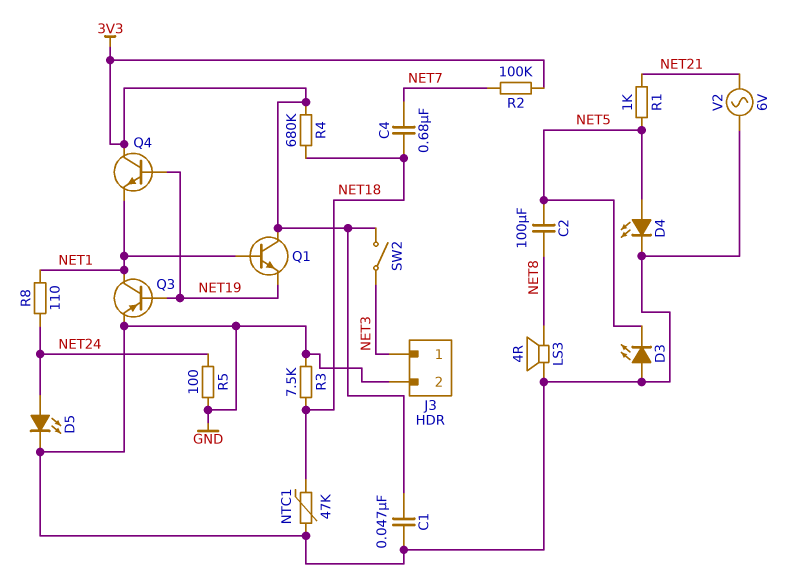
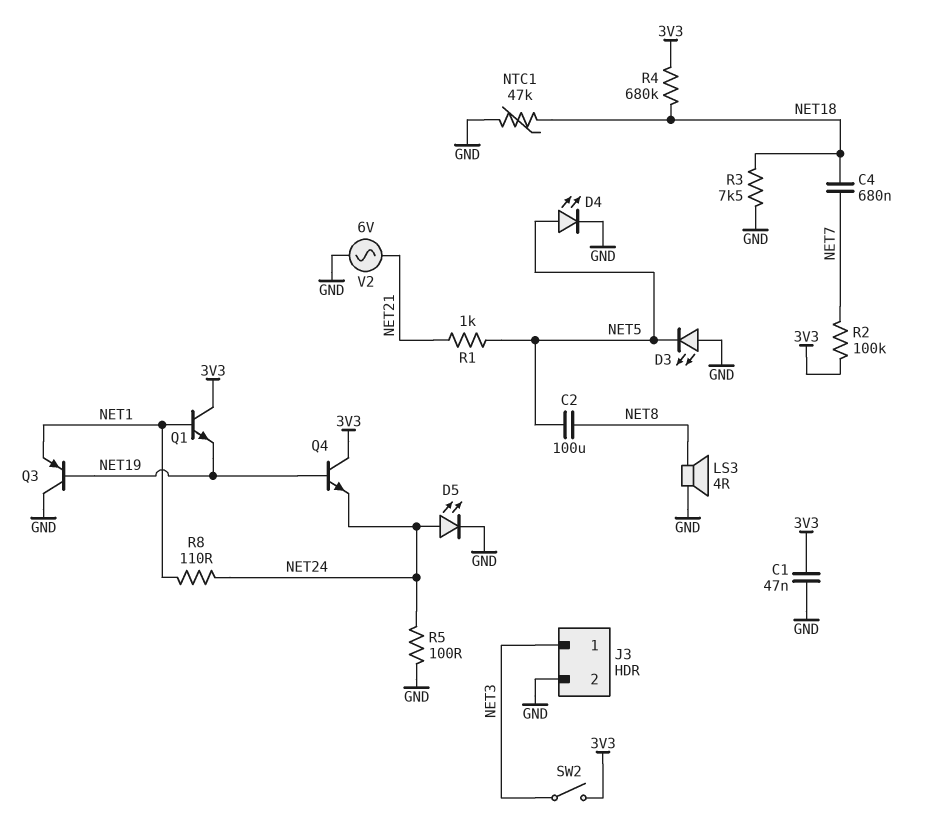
Q3: PNP (B NET19, C NET1, E GND) -> PNP (B NET19, C GND, E NET1)
Q4: NPN (B NET19, C 3V3, E NET1) -> NPN (B NET19, C 3V3, E NET24)

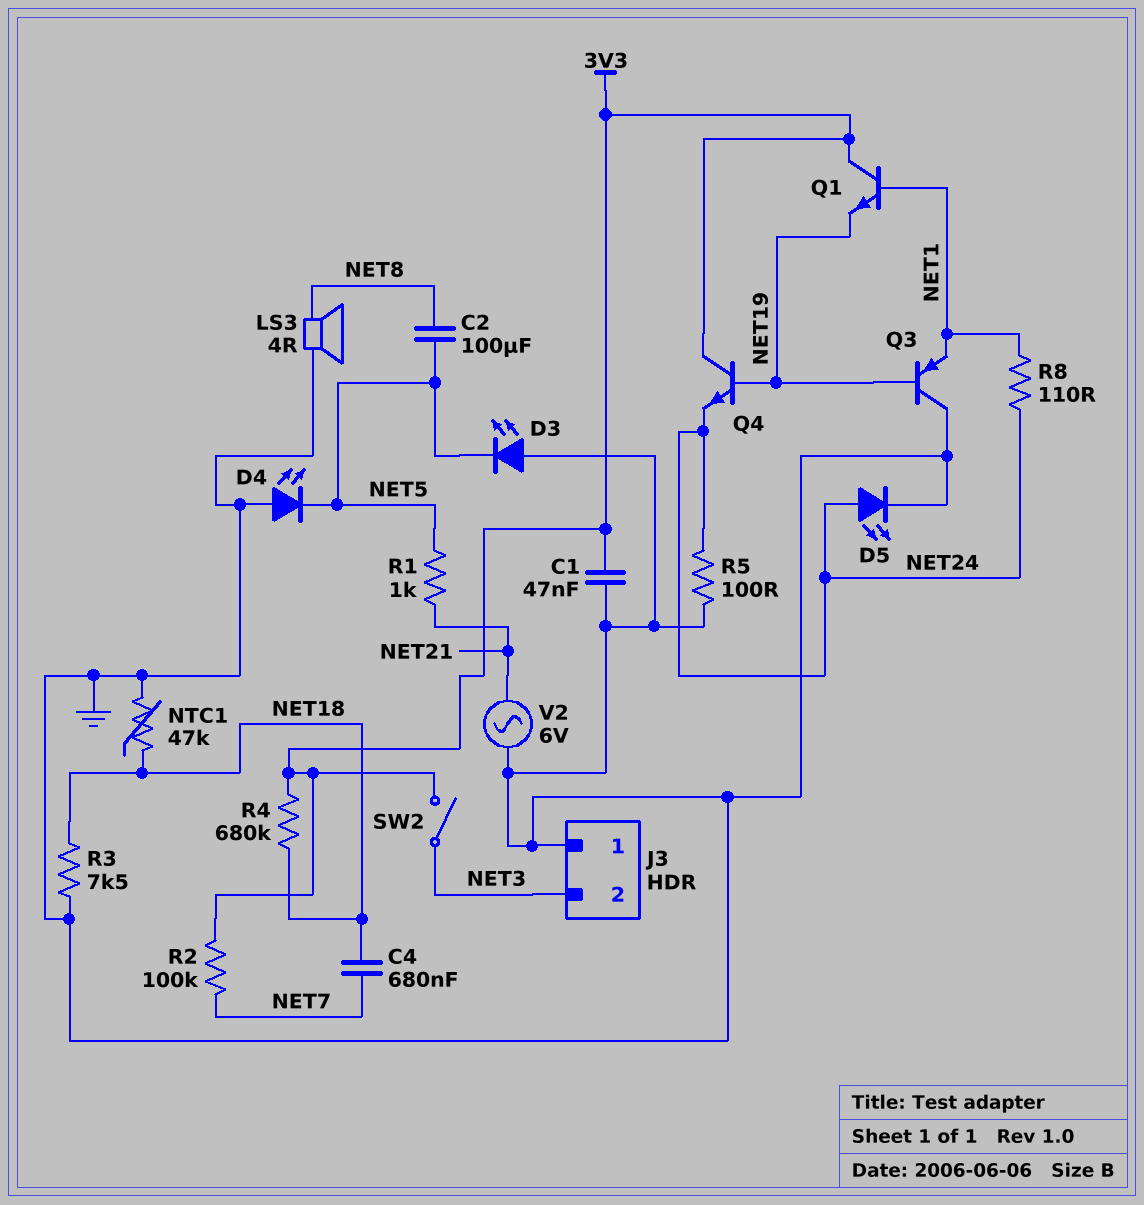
D4: LED (A NET5, K GND) -> LED (A GND, K NET5)
J3 pin 1: NET3 -> GND
J3 pin 2: GND -> NET3

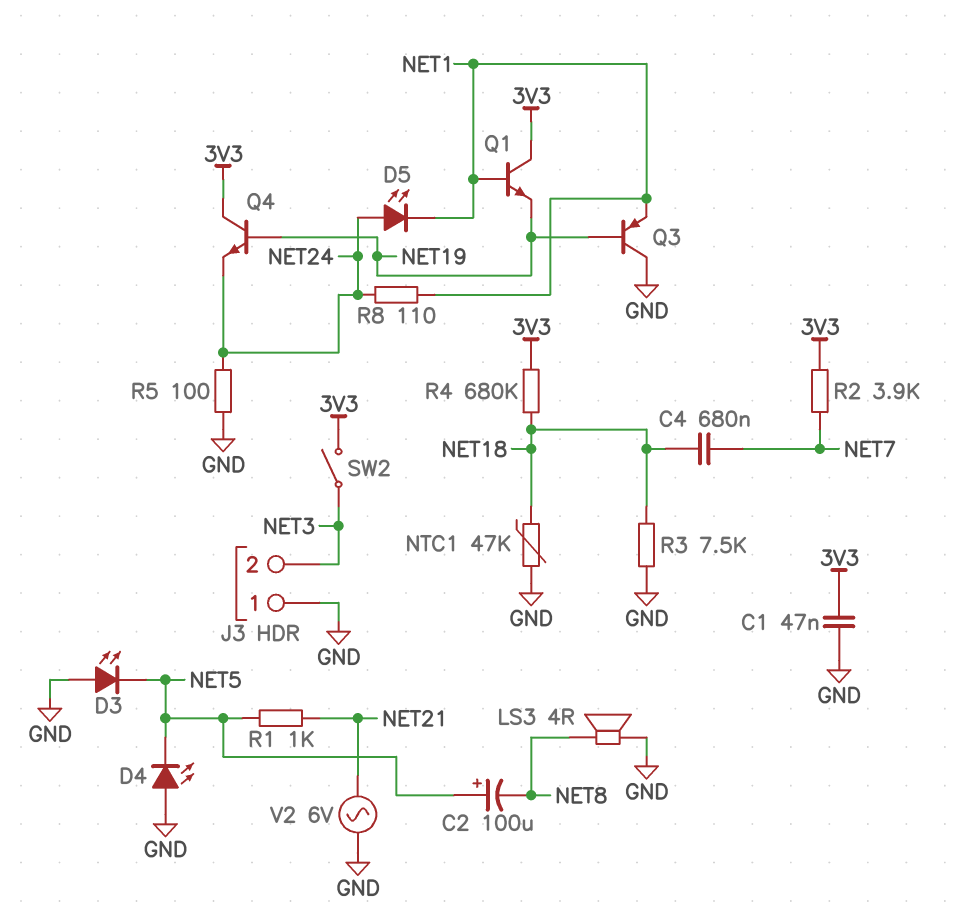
C2: 100uF (NET5, NET8) -> 100uF (plus NET5, minus NET8)
D5: LED (A NET24, K GND) -> LED (A NET24, K NET1)
R2: 100k (3V3, NET7) -> 3.9k (3V3, NET7)

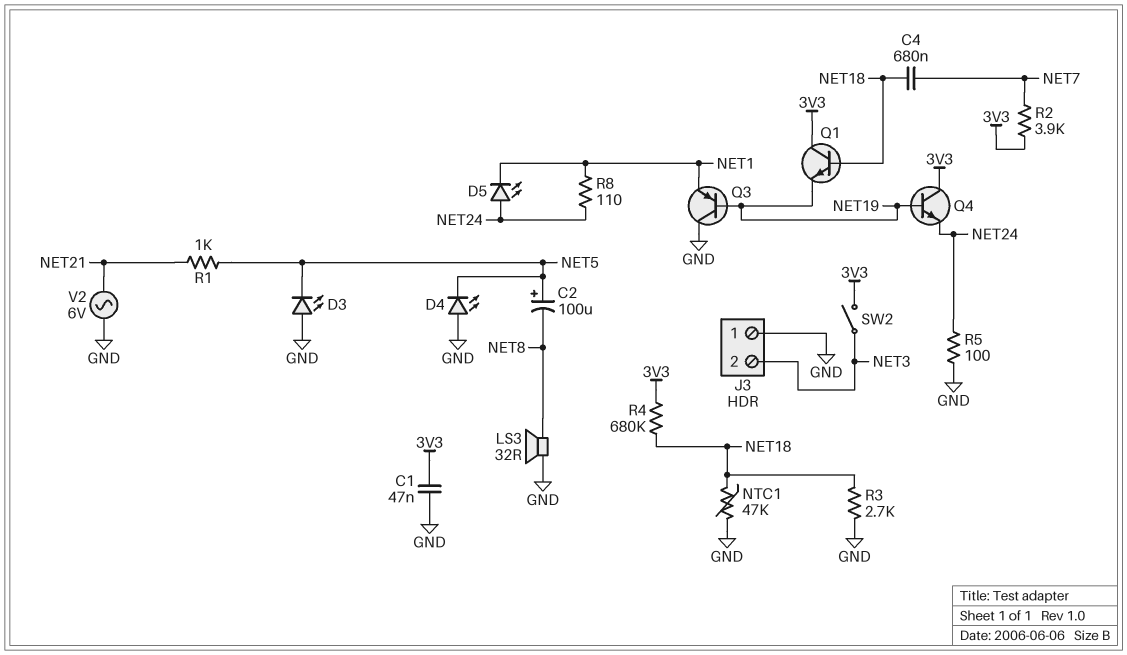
LS3: speaker 4R (GND, NET8) -> speaker 32R (GND, NET8)
Q1: NPN (B NET1, C 3V3, E NET19) -> NPN (B NET18, C 3V3, E NET19)
R3: 7.5k (GND, NET18) -> 2.7k (GND, NET18)

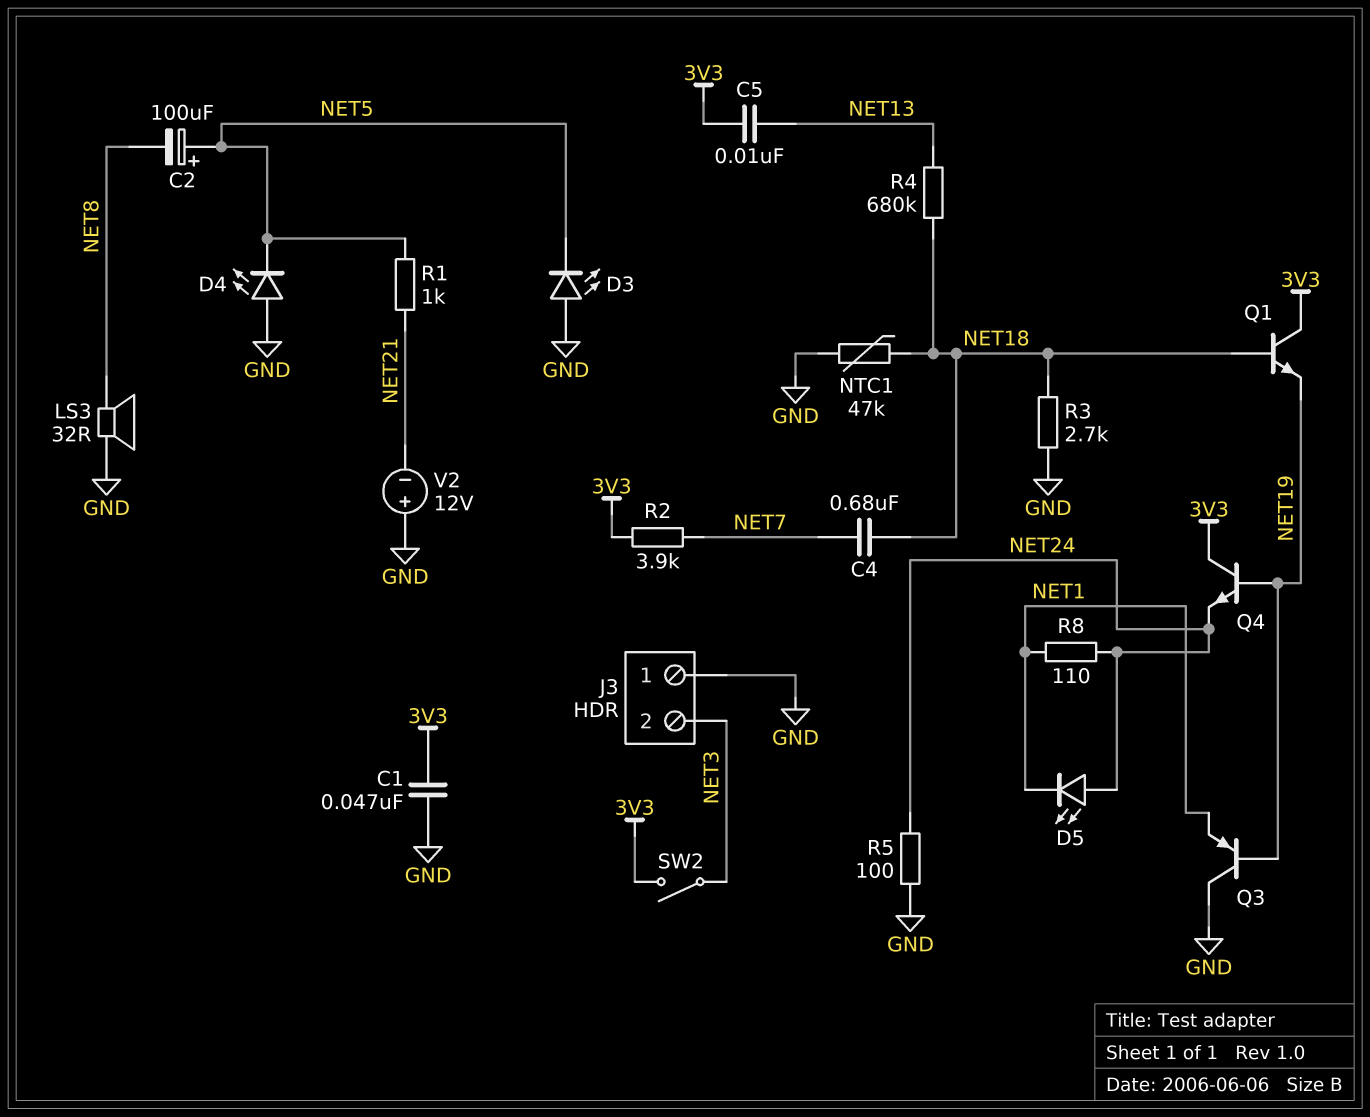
C5: none -> 10nF (3V3, NET13)
R4: 680k (3V3, NET18) -> 680k (NET13, NET18)
V2: AC 6V (GND, NET21) -> 12V (plus GND, minus NET21)

